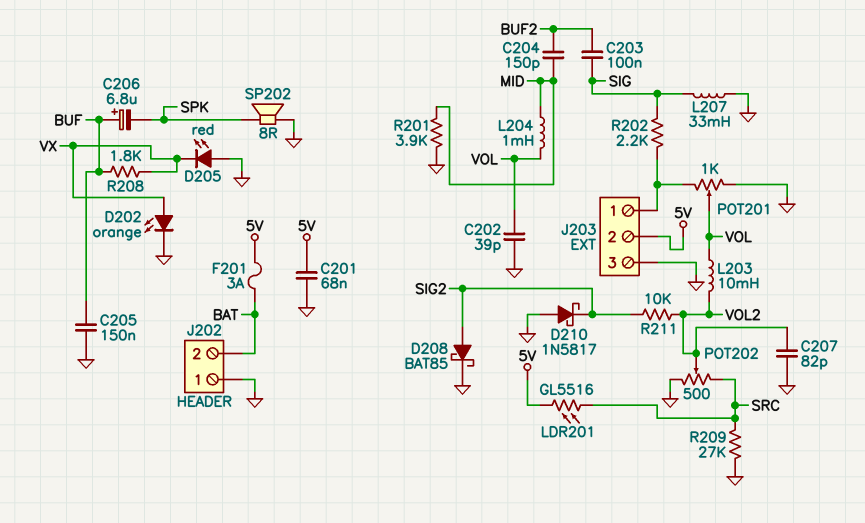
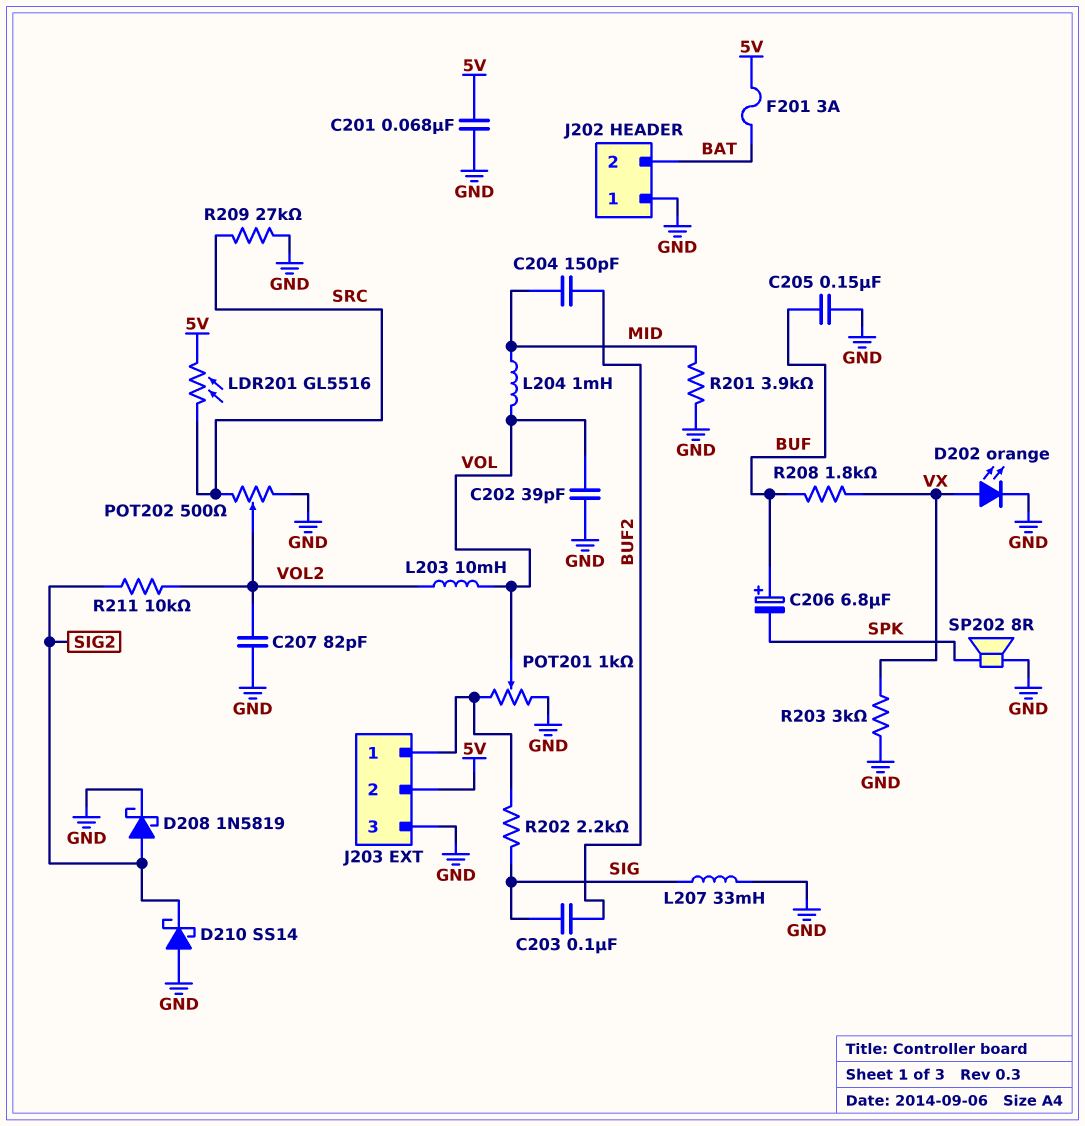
D205: LED red (A GND, K VX) -> none
D208: schottky BAT85 (A SIG2, K GND) -> schottky 1N5819 (A SIG2, K GND)
D210: schottky 1N5817 (A GND, K SIG2) -> schottky SS14 (A GND, K SIG2)
R203: none -> 3k (GND, VX)

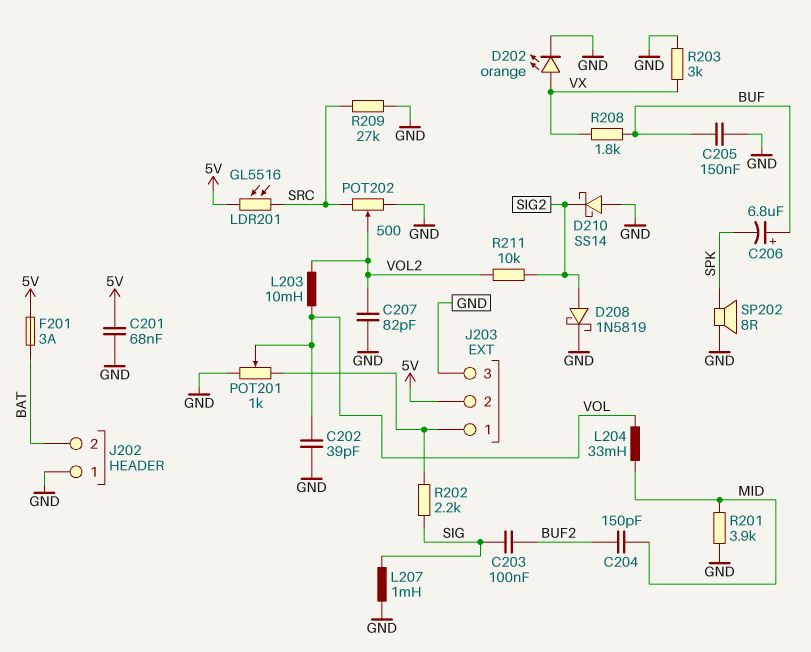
L204: 1mH (MID, VOL) -> 33mH (MID, VOL)
L207: 33mH (GND, SIG) -> 1mH (GND, SIG)

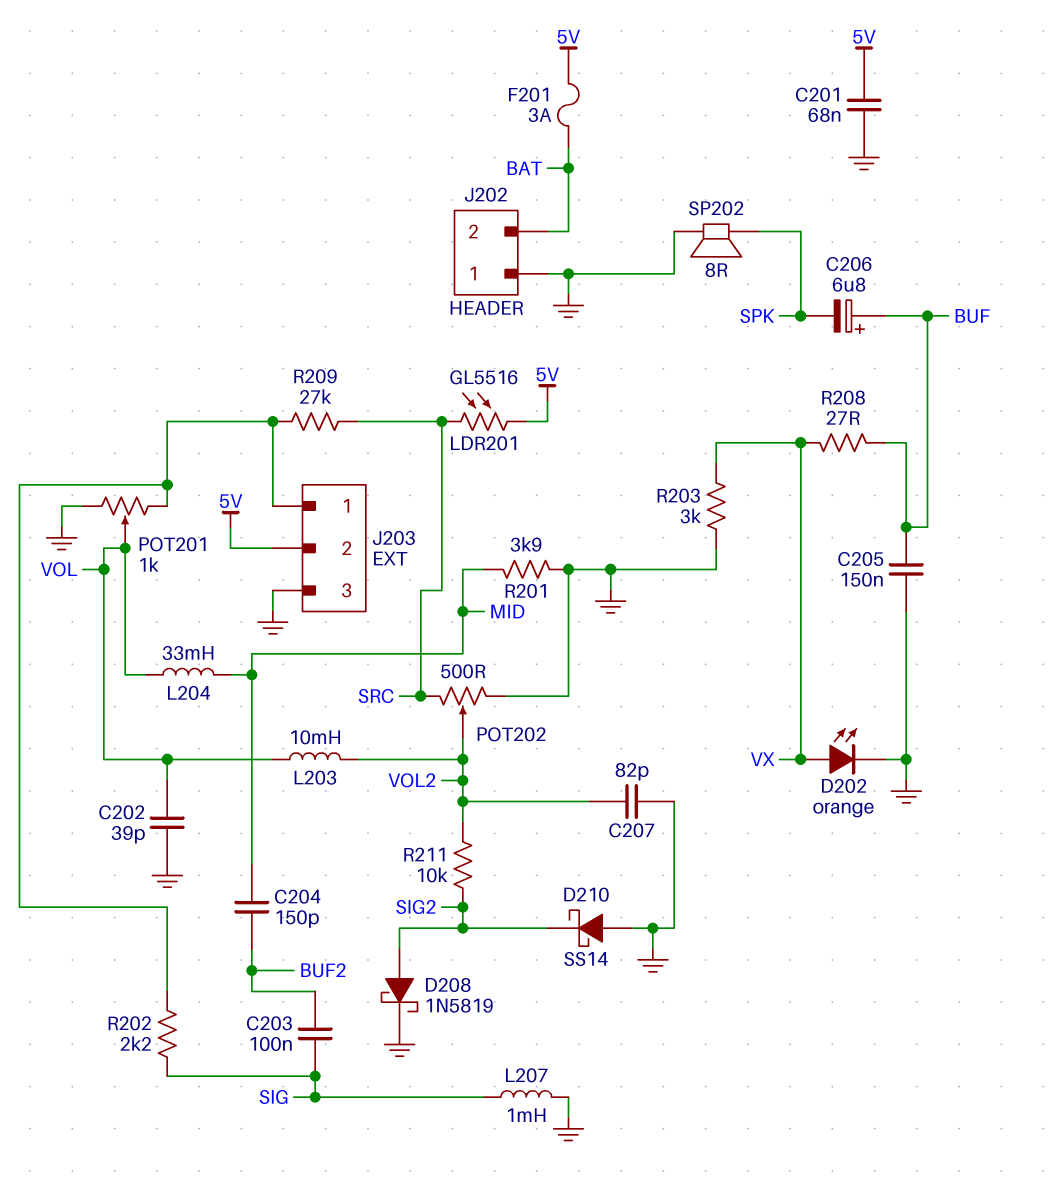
R208: 1.8k (BUF, VX) -> 27 (BUF, VX)
R209: 27k (GND, SRC) -> 27k (J203/1, SRC)

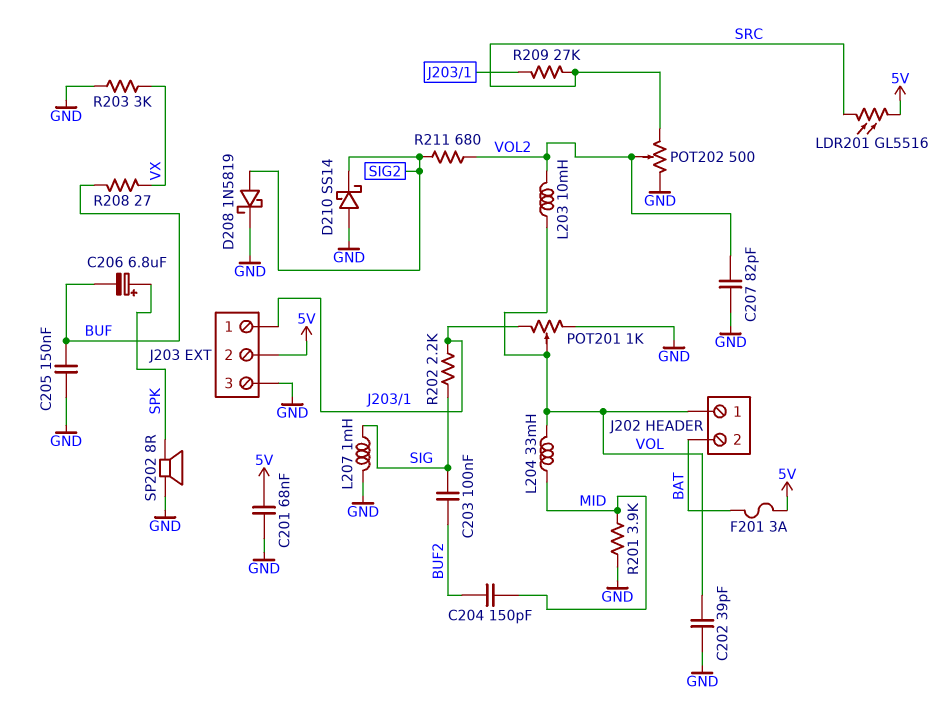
C206: 6.8uF (plus BUF, minus SPK) -> 6.8uF (plus SPK, minus BUF)
D202: LED orange (A VX, K GND) -> none
J202 pin 1: GND -> VOL
R211: 10k (SIG2, VOL2) -> 680 (SIG2, VOL2)

